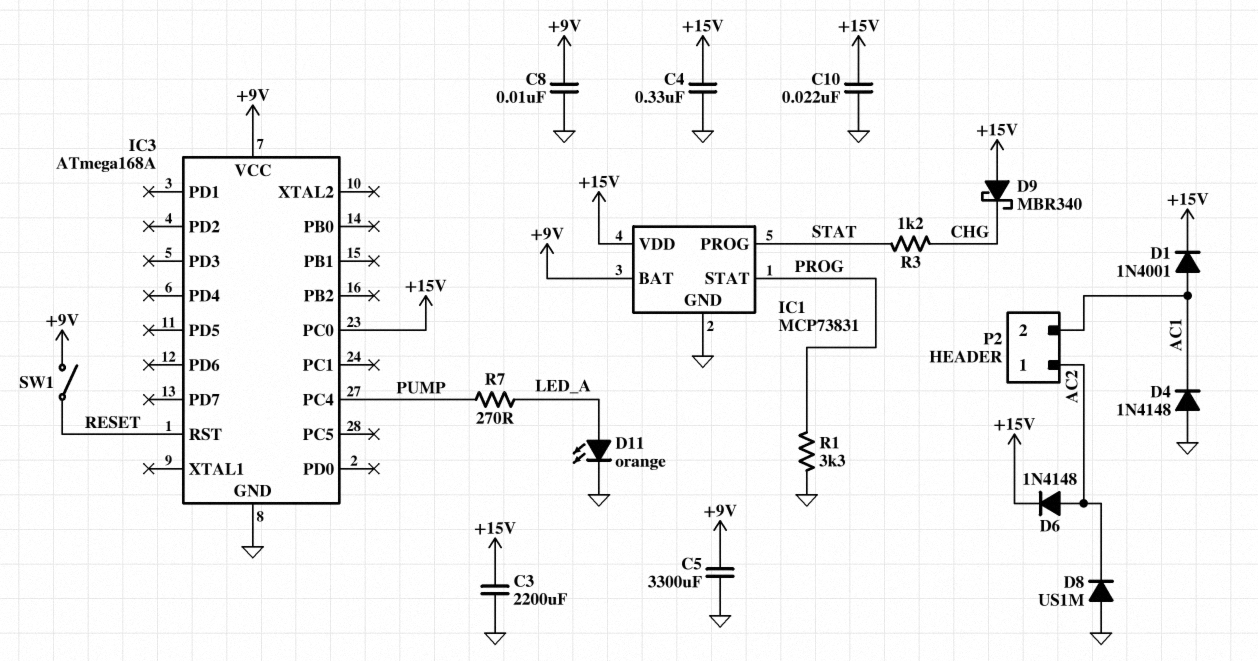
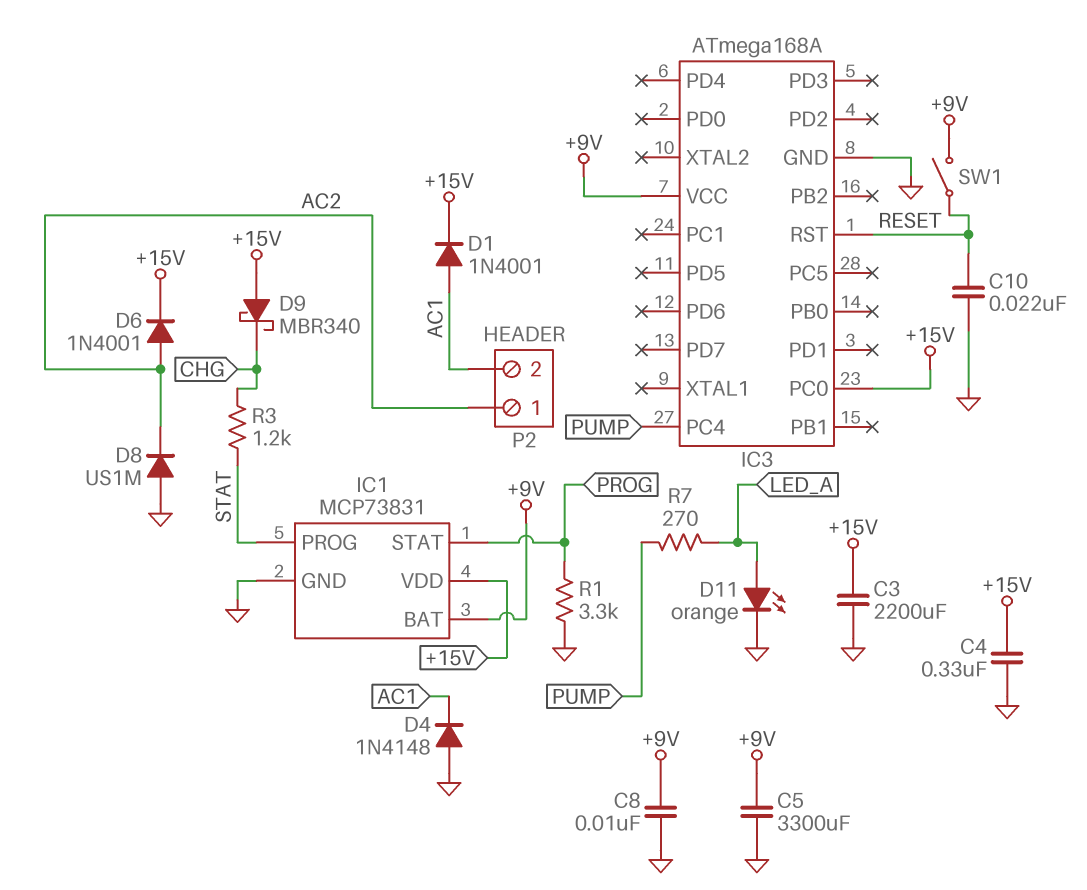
C10: 22nF (+15V, GND) -> 22nF (GND, RESET)
D6: diode 1N4148 (A AC2, K +15V) -> diode 1N4001 (A AC2, K +15V)

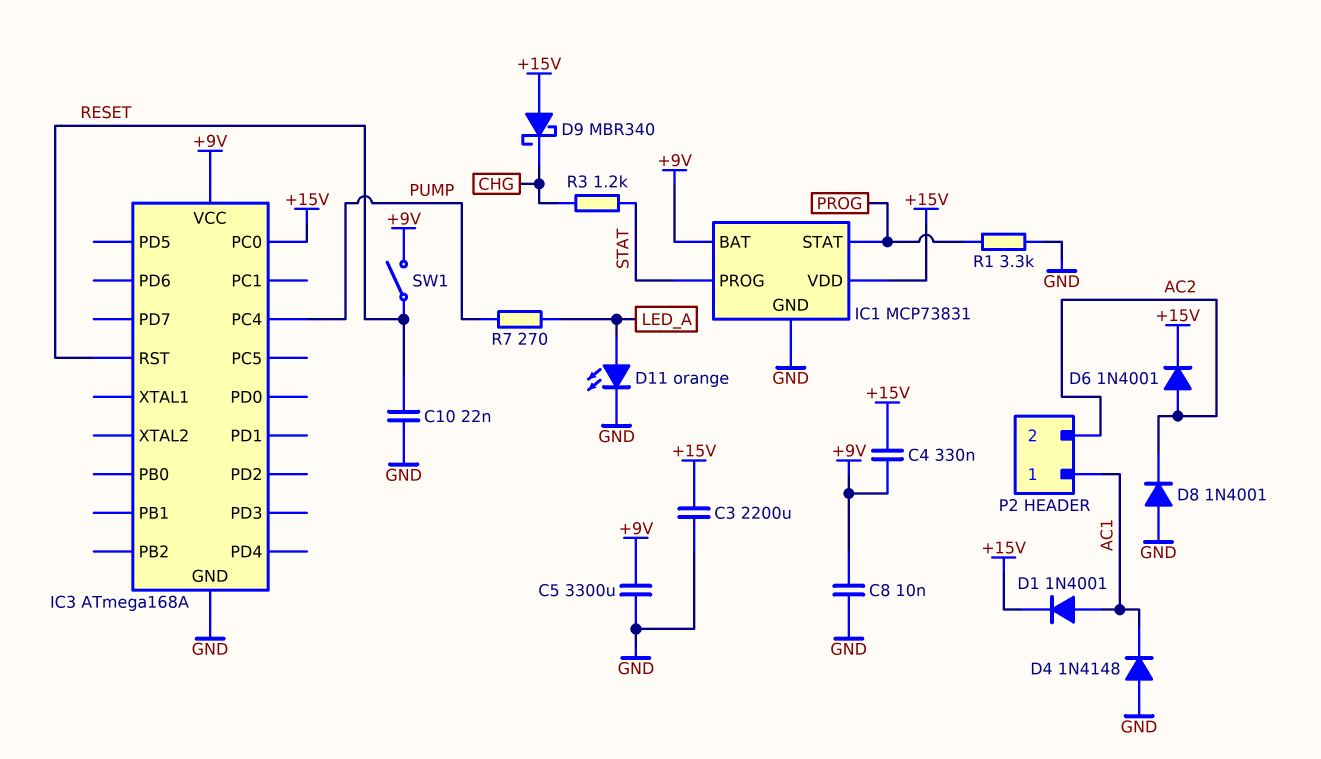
C4: 330nF (+15V, GND) -> 330nF (+9V, +15V)
D8: diode US1M (A GND, K AC2) -> diode 1N4001 (A GND, K AC2)
P2 pin 1: AC2 -> AC1
P2 pin 2: AC1 -> AC2

